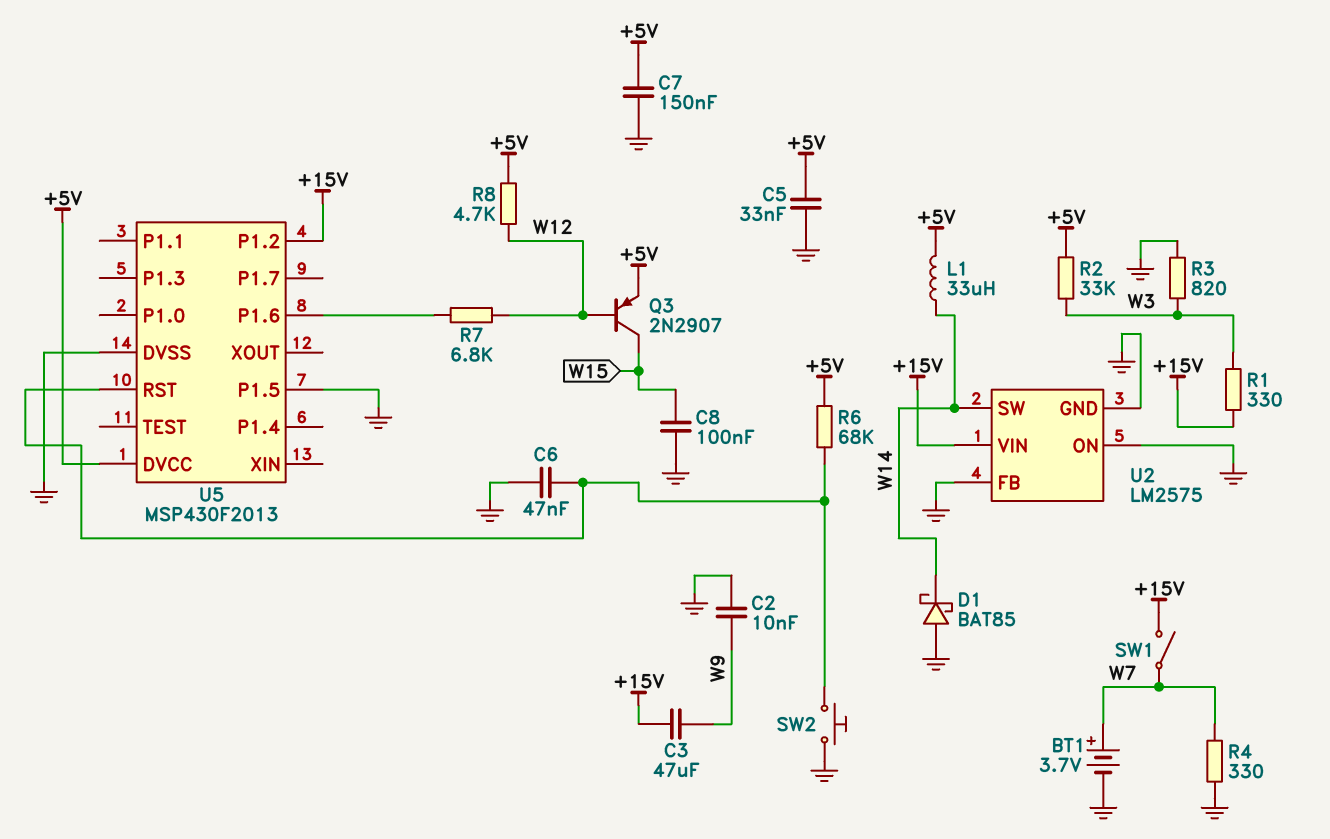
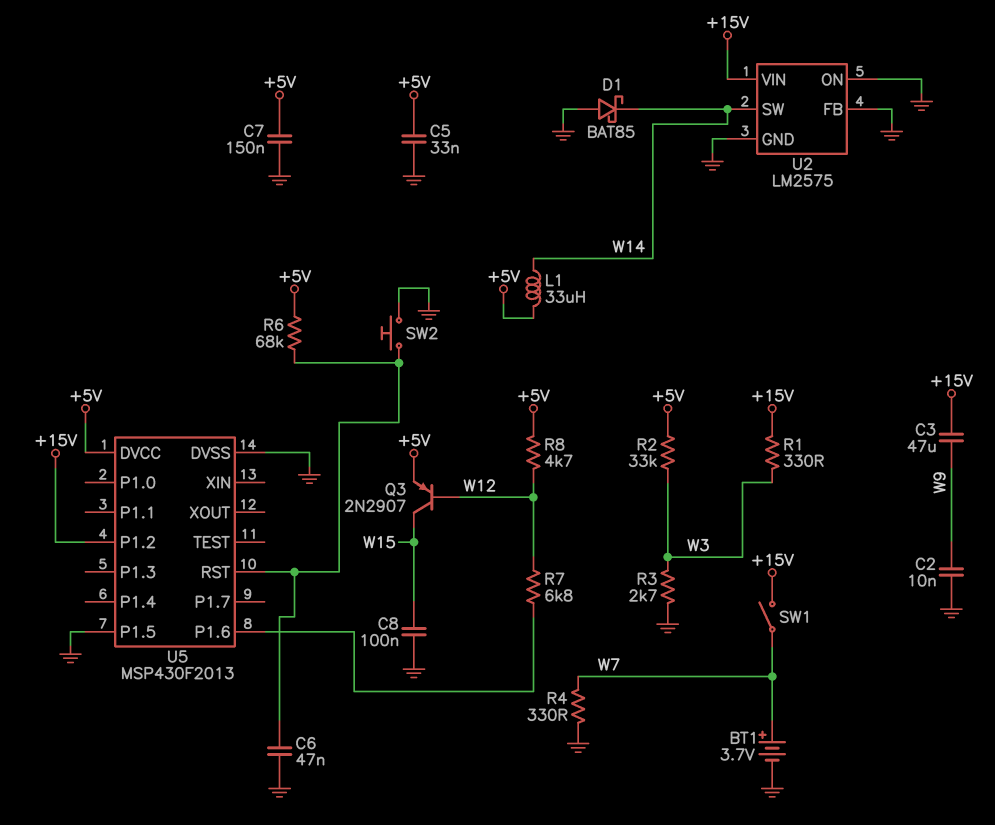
R3: 820 (GND, W3) -> 2.7k (GND, W3)

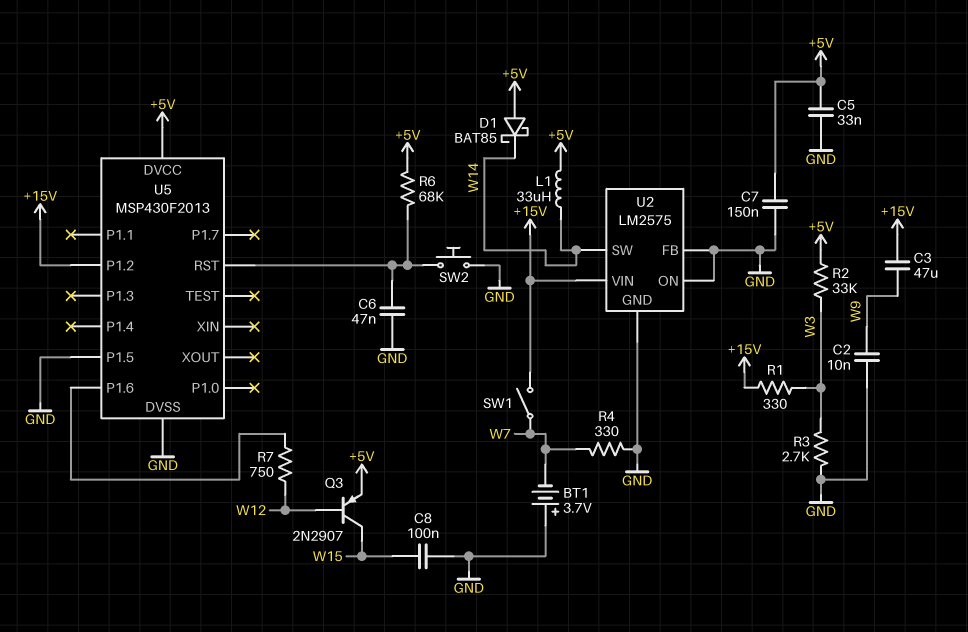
BT1: 3.7V (plus W7, minus GND) -> 3.7V (plus GND, minus W7)
D1: schottky BAT85 (A GND, K W14) -> schottky BAT85 (A +5V, K W14)
R7: 6.8k (U5/P1.6, W12) -> 750 (U5/P1.6, W12)
R8: 4.7k (+5V, W12) -> none

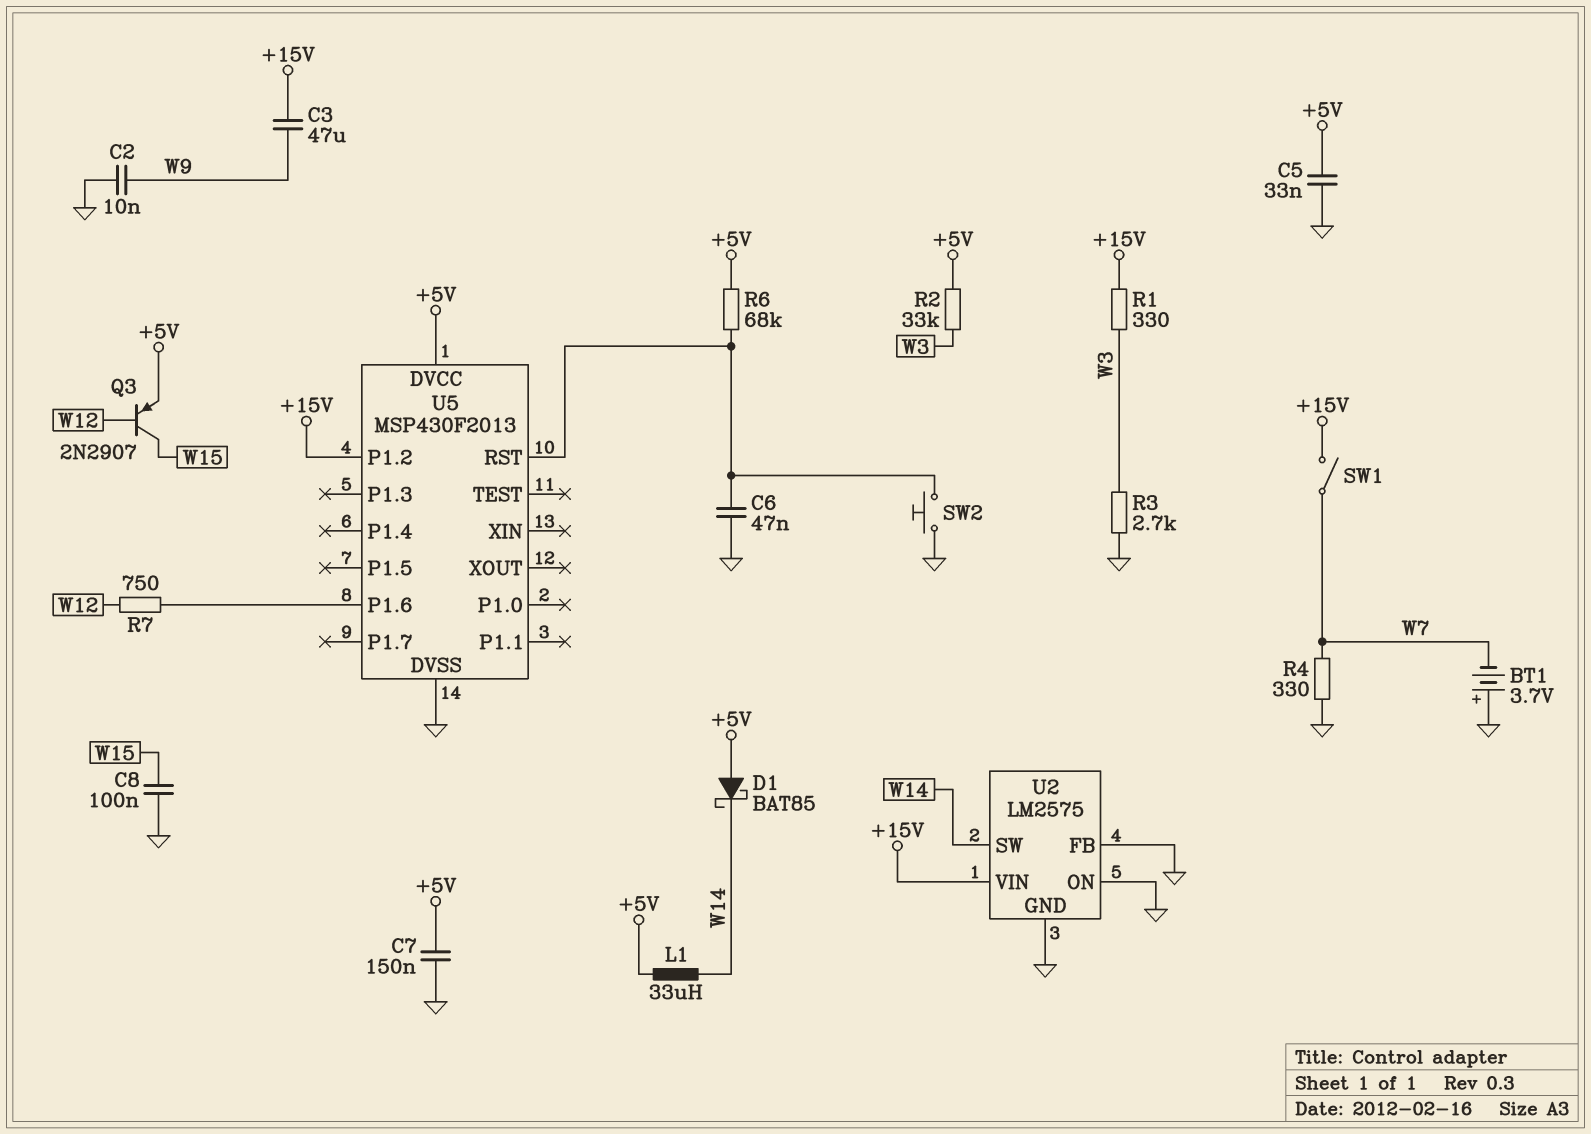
U5 pin P1.5: GND -> none

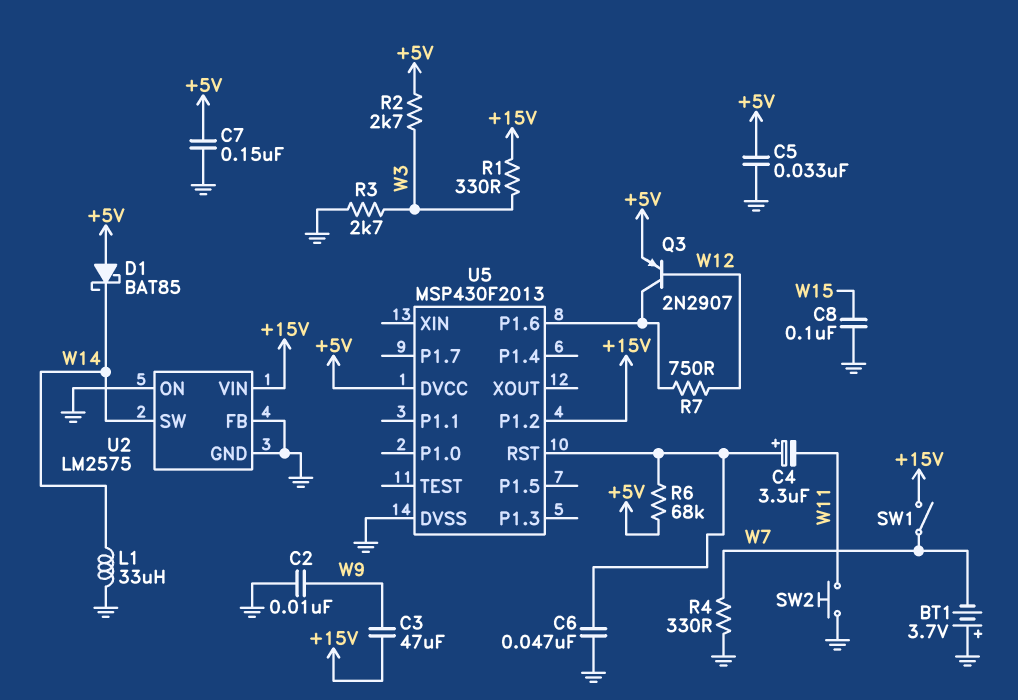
C4: none -> 3.3uF (plus U5/RST, minus W11)
L1: 33uH (+5V, W14) -> 33uH (GND, W14)
Q3: PNP 2N2907 (B W12, C W15, E +5V) -> PNP 2N2907 (B W12, C U5/P1.6, E +5V)
R2: 33k (+5V, W3) -> 2.7k (+5V, W3)
SW2: button (GND, U5/RST) -> button (GND, W11)

